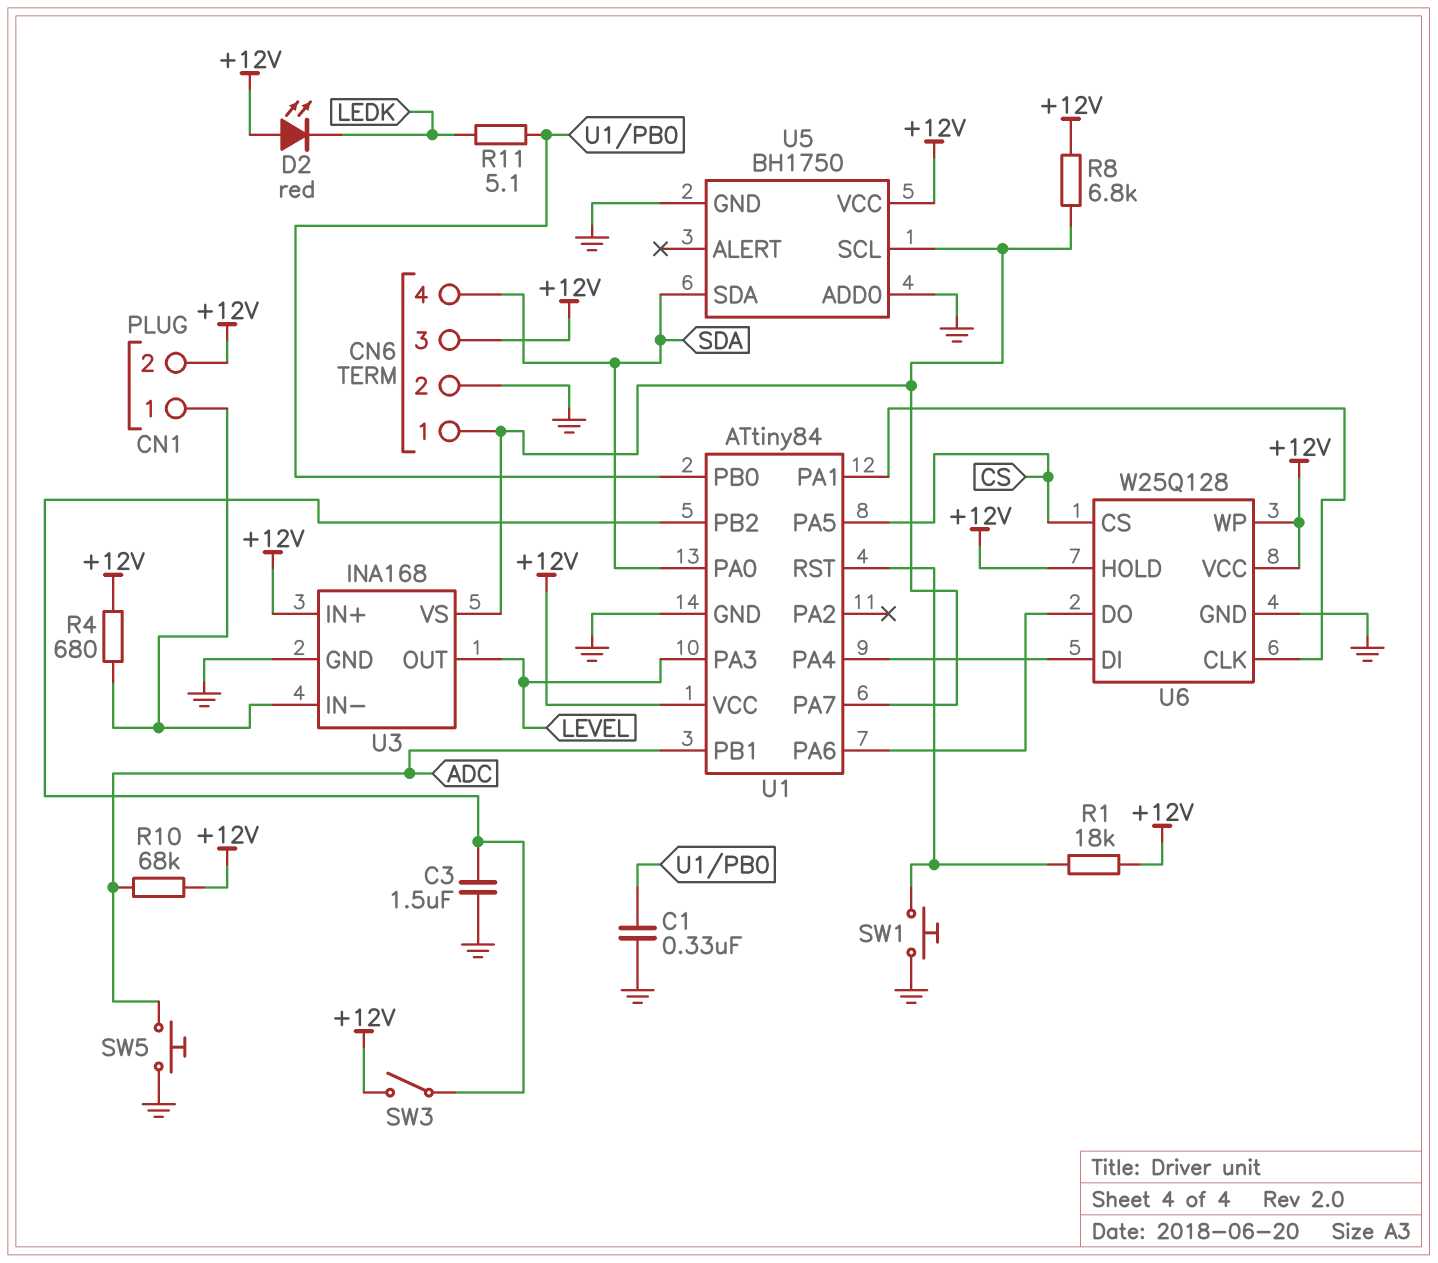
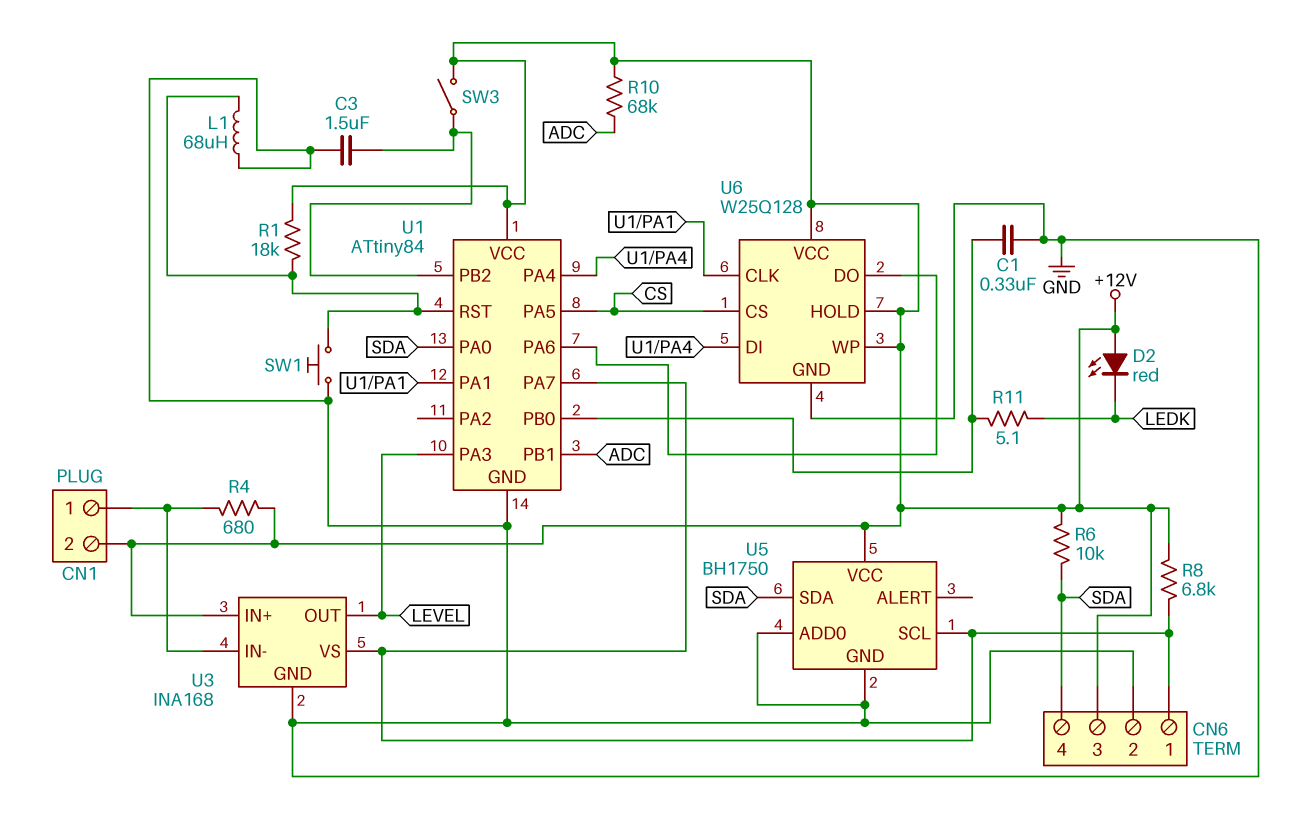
L1: none -> 68uH (GND, U1/RST)
R6: none -> 10k (+12V, SDA)
SW5: button (ADC, GND) -> none

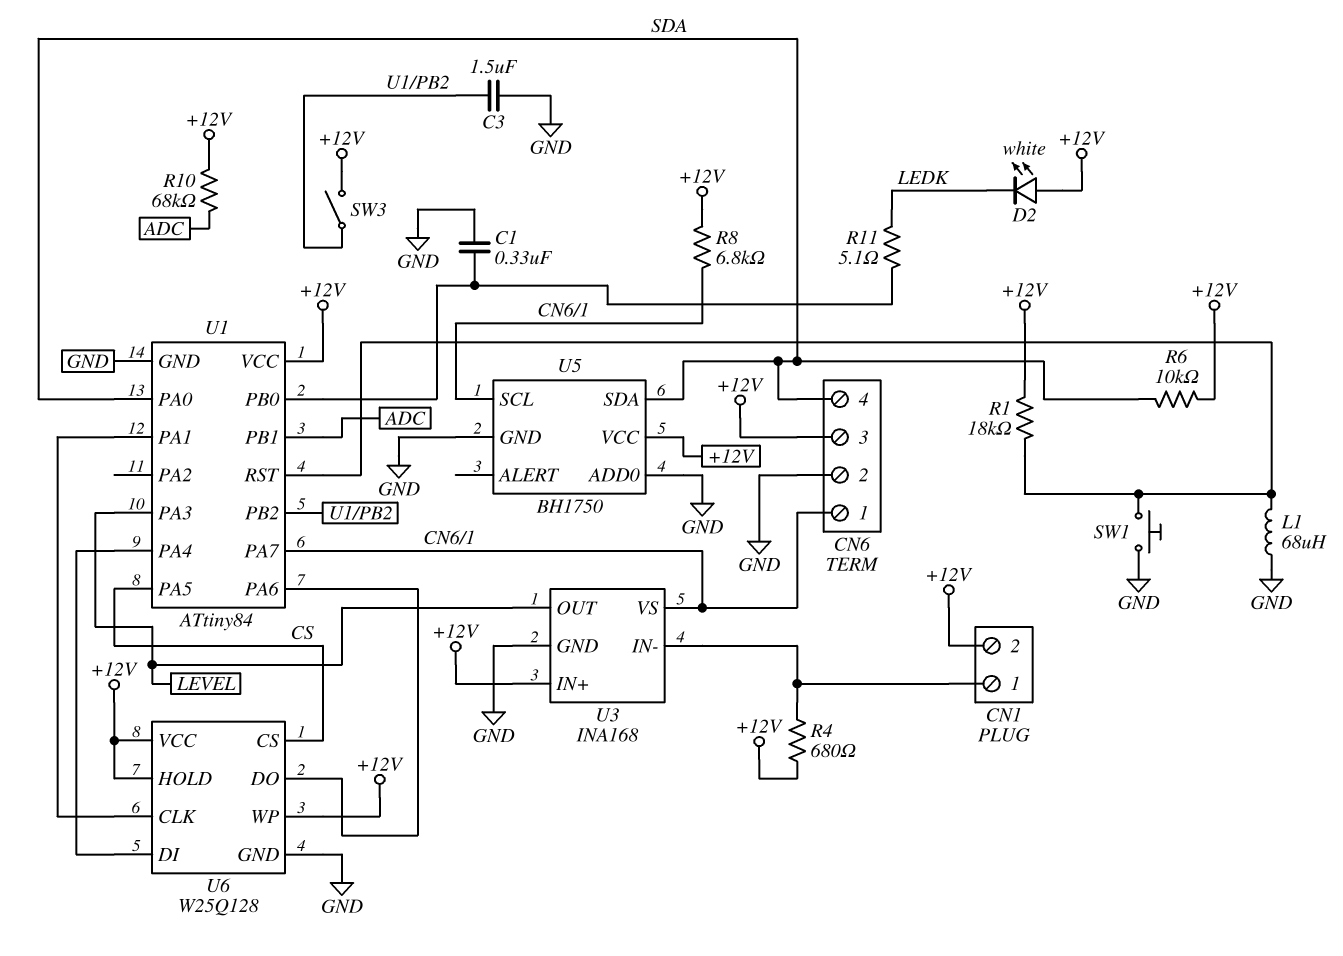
D2: LED red (A +12V, K LEDK) -> LED white (A +12V, K LEDK)

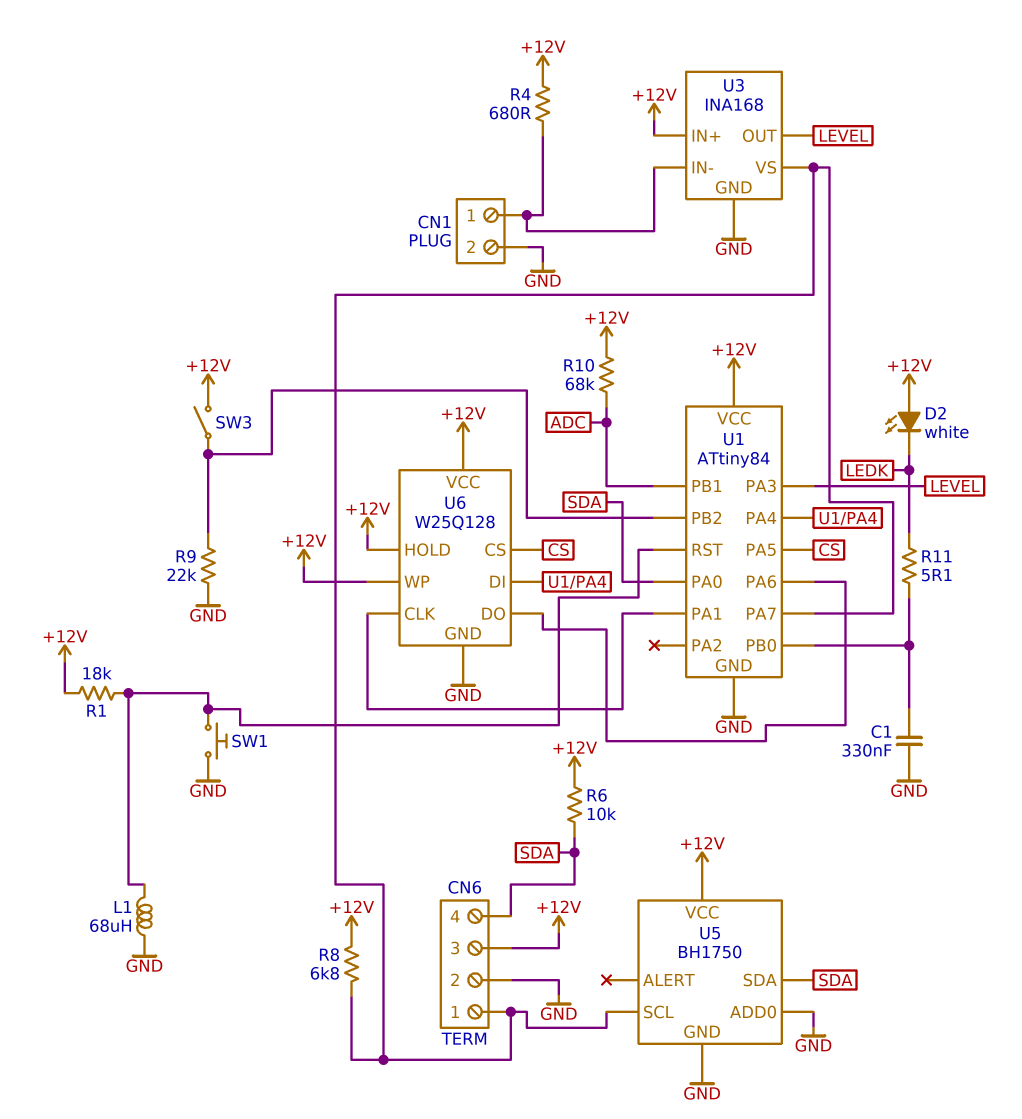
C3: 1.5uF (GND, U1/PB2) -> none
CN1 pin 2: +12V -> GND
R9: none -> 22k (GND, U1/PB2)

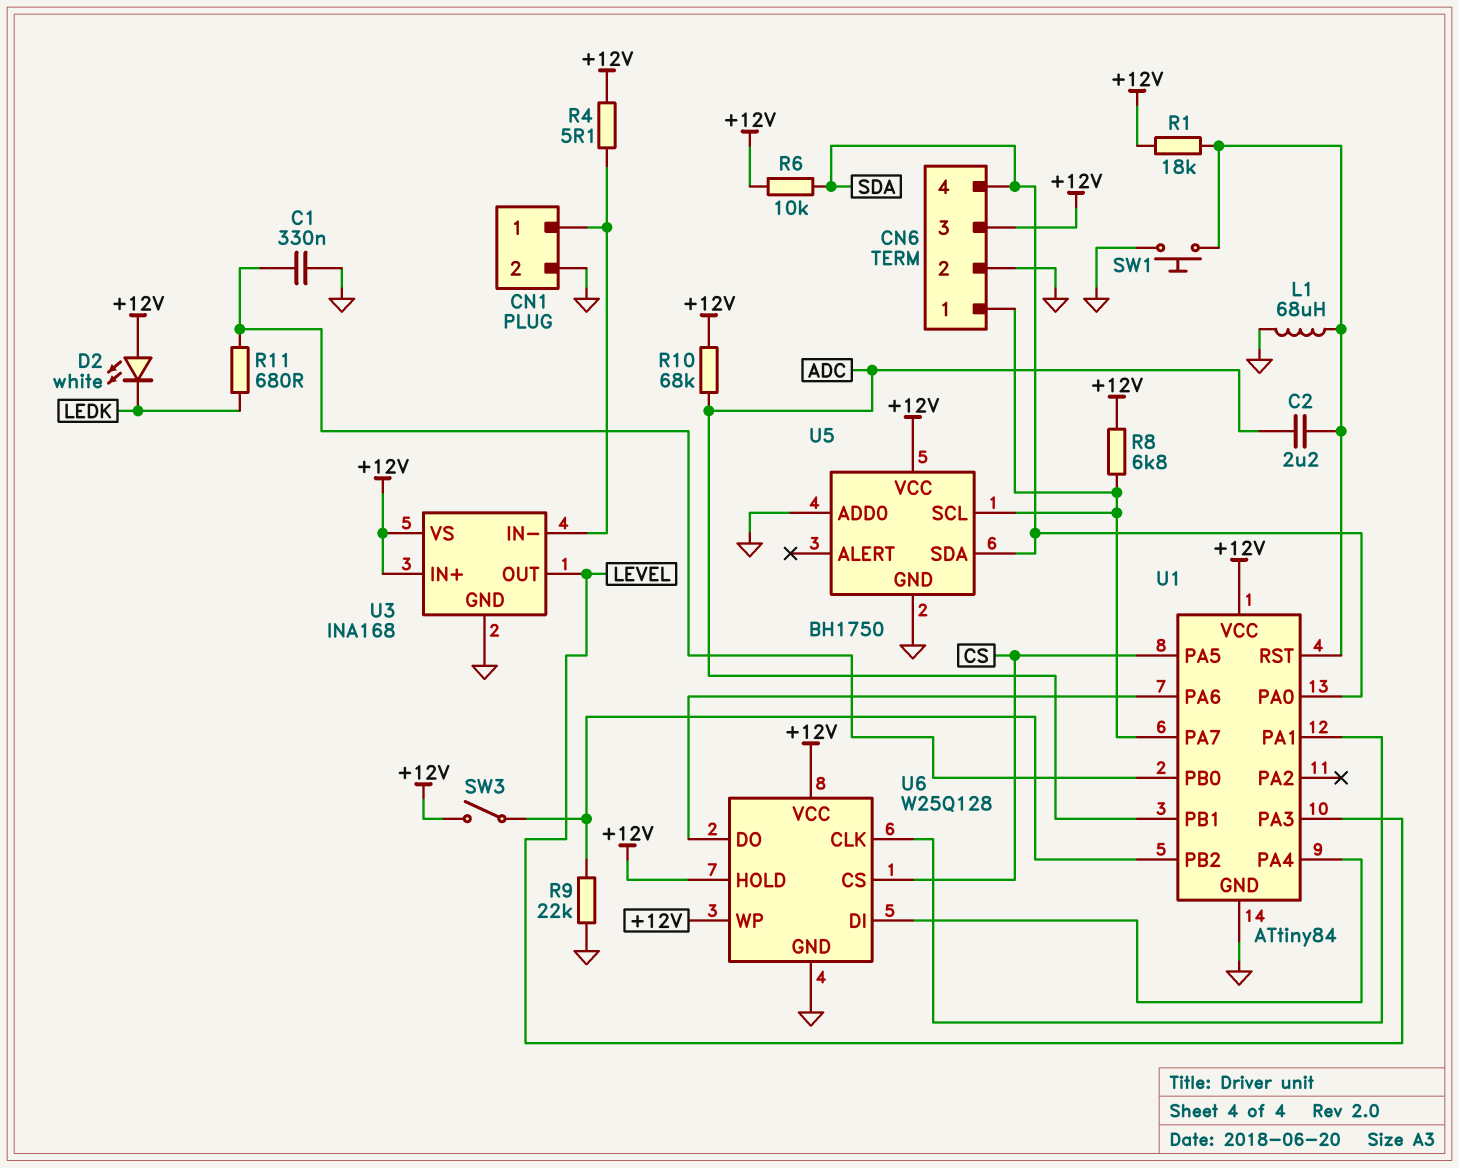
C2: none -> 2.2uF (ADC, U1/RST)
R4: 680 (+12V, CN1/1) -> 5.1 (+12V, CN1/1)
R11: 5.1 (LEDK, U1/PB0) -> 680 (LEDK, U1/PB0)
U3 pin VS: CN6/1 -> +12V

